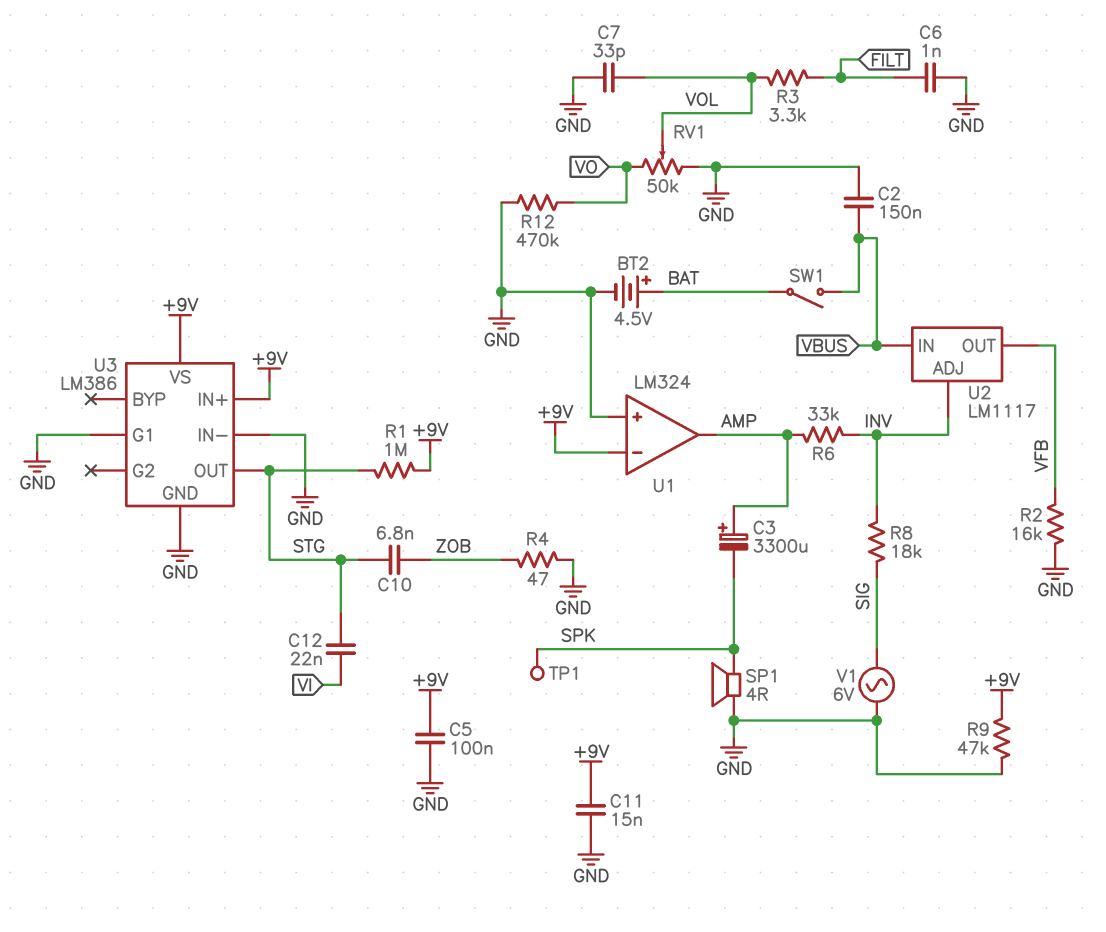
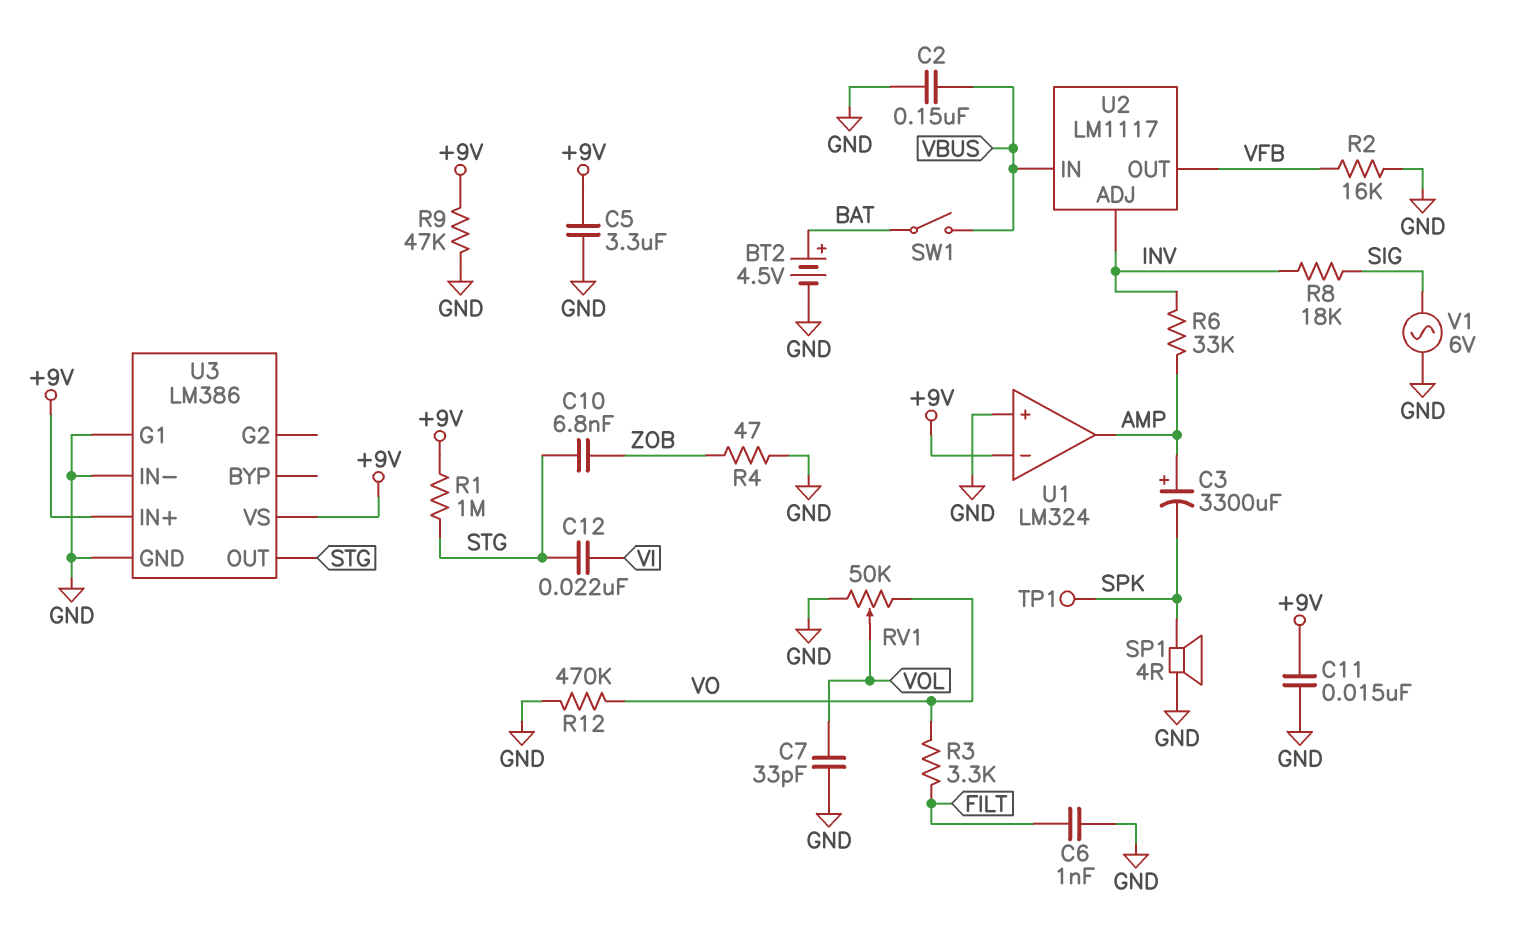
C5: 100nF (+9V, GND) -> 3.3uF (+9V, GND)
R3: 3.3k (FILT, VOL) -> 3.3k (FILT, VO)

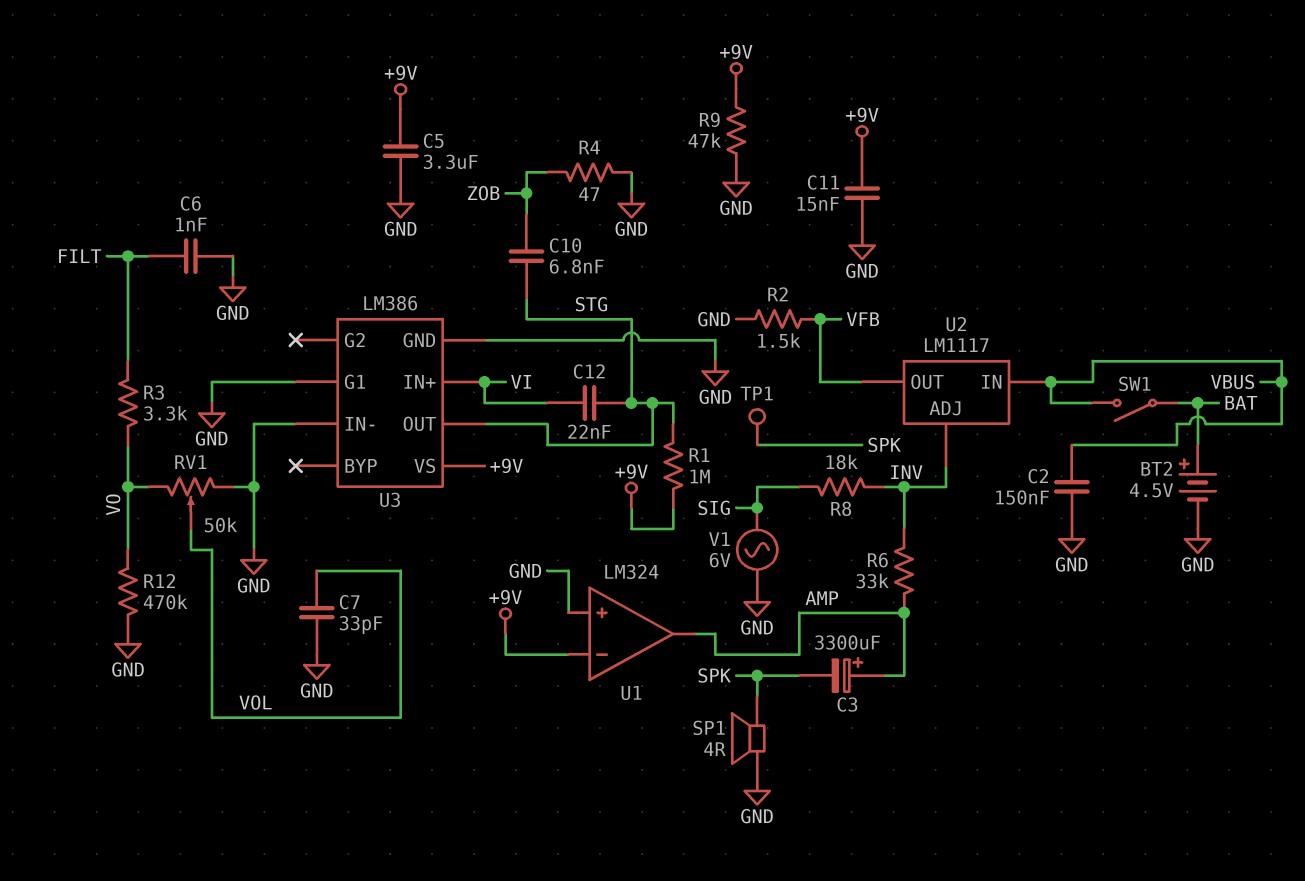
R2: 16k (GND, VFB) -> 1.5k (GND, VFB)
U3 pin IN+: +9V -> VI

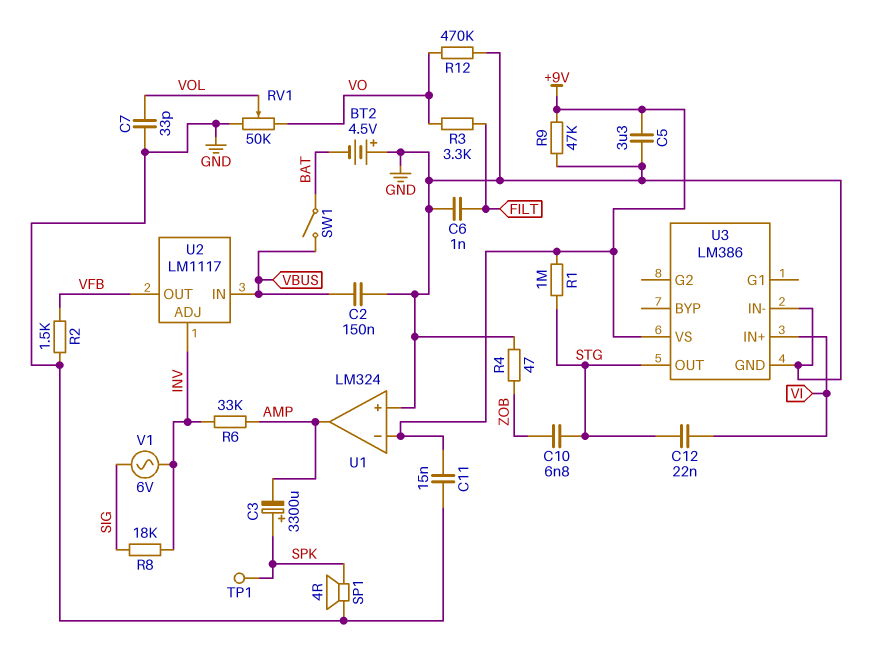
BT2: 4.5V (plus BAT, minus GND) -> 4.5V (plus GND, minus BAT)
C3: 3300uF (plus AMP, minus SPK) -> 3300uF (plus SPK, minus AMP)
U3 pin G1: GND -> none
V1: AC 6V (GND, SIG) -> AC 6V (INV, SIG)

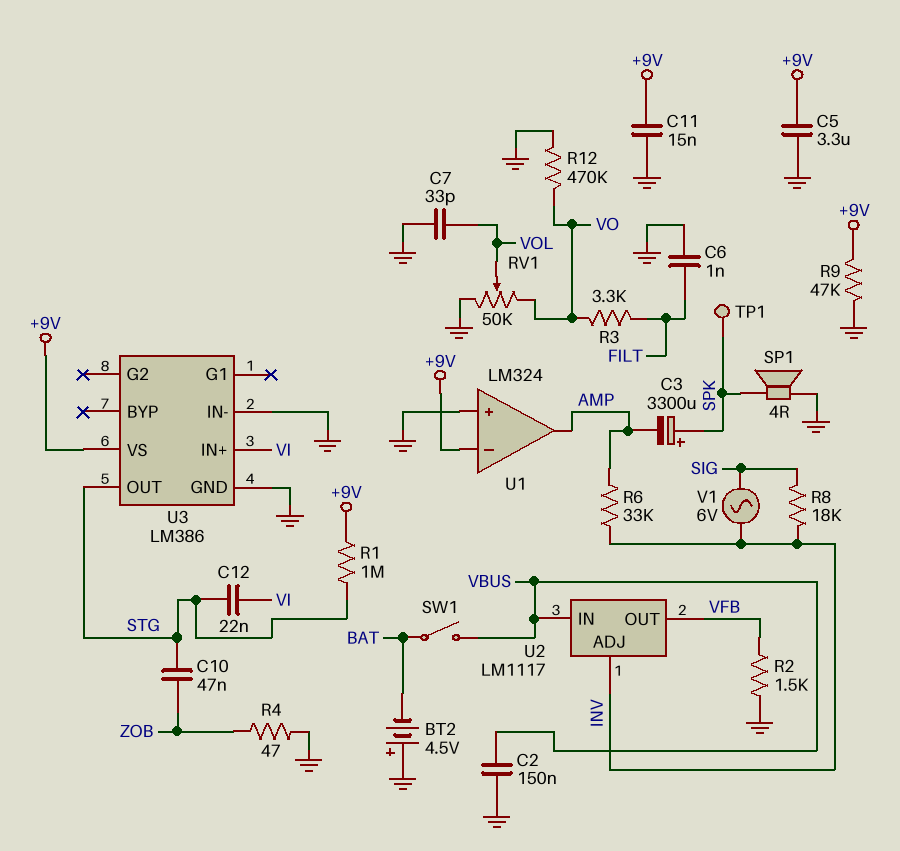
C10: 6.8nF (STG, ZOB) -> 47nF (STG, ZOB)

